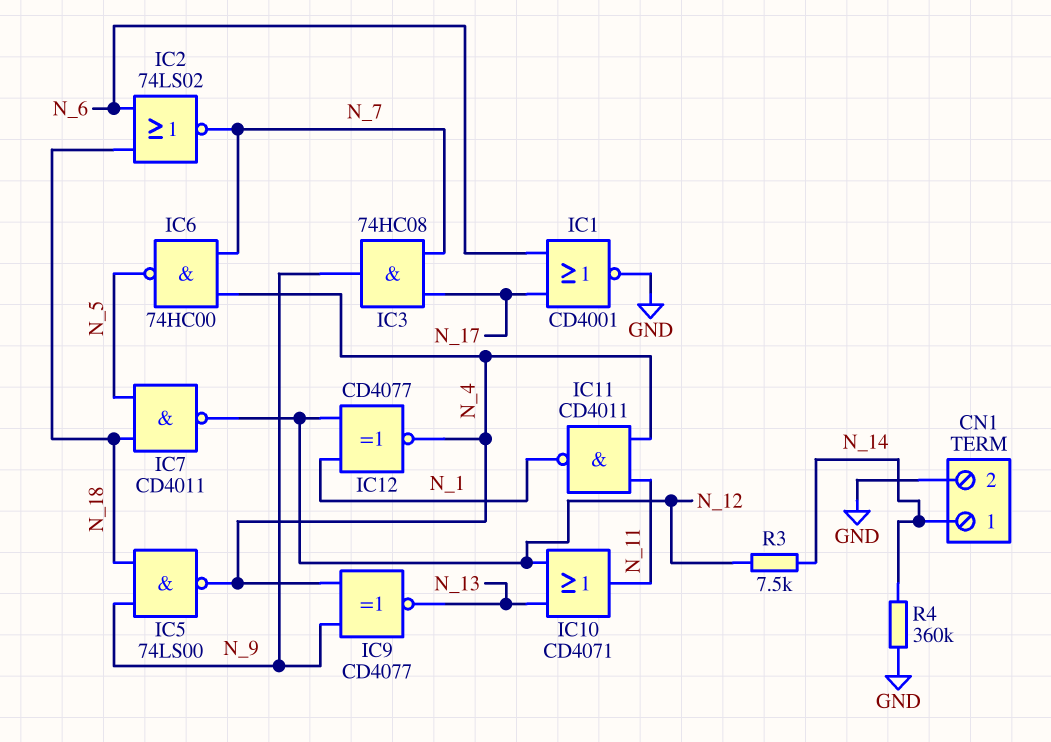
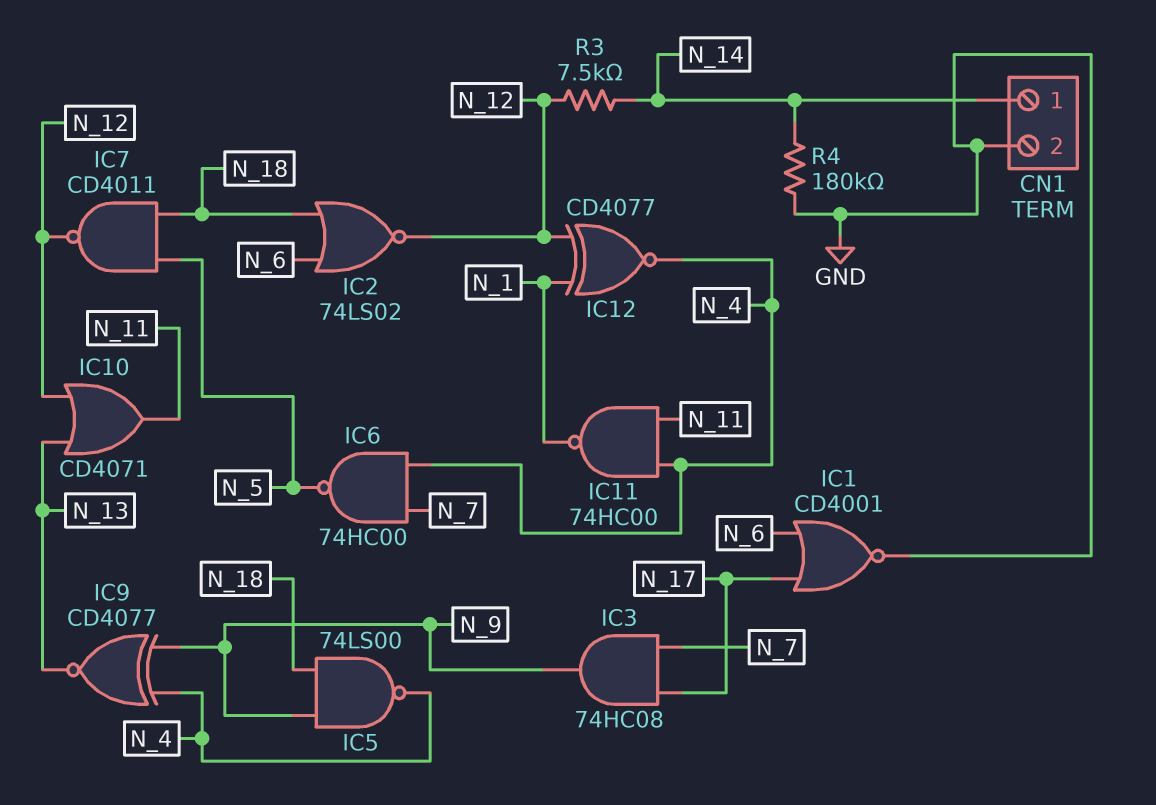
IC2: NOR 74LS02 (in N_6, in N_18, out N_7) -> NOR 74LS02 (in N_6, in N_18, out N_12)
IC11: NAND CD4011 (in N_4, in N_11, out N_1) -> NAND 74HC00 (in N_4, in N_11, out N_1)
R4: 360k (GND, N_14) -> 180k (GND, N_14)

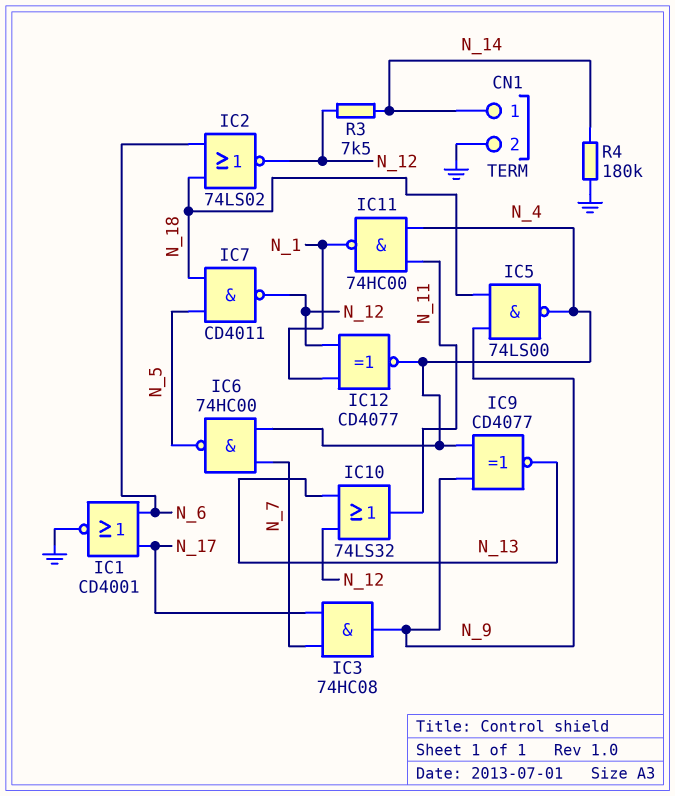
IC10: OR CD4071 (in N_12, in N_13, out N_11) -> OR 74LS32 (in N_12, in N_13, out N_11)

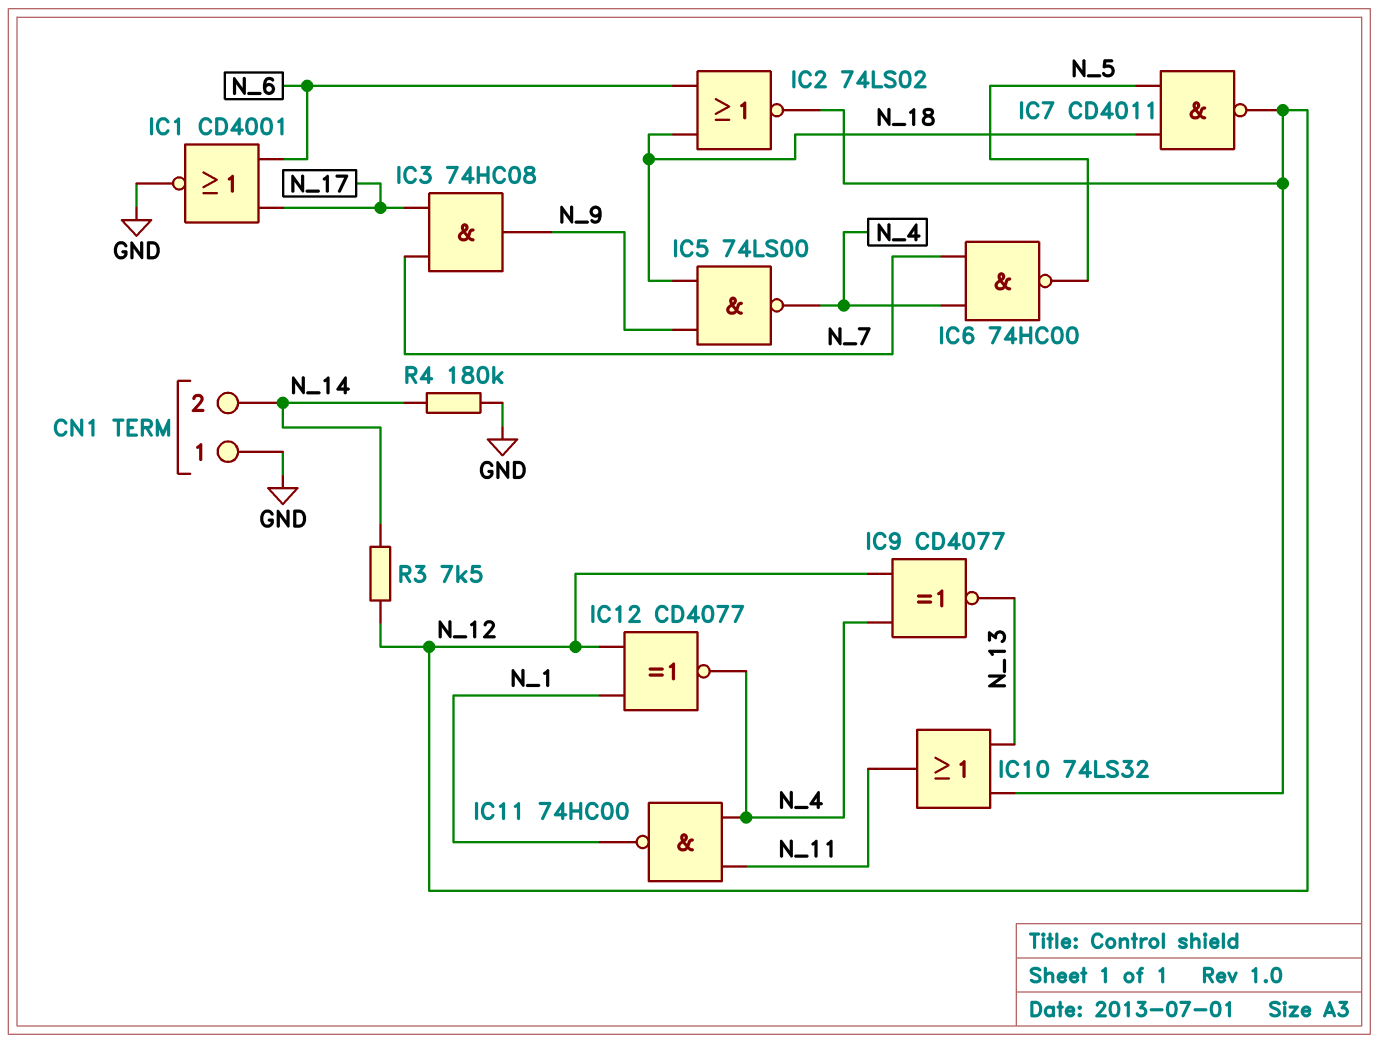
CN1 pin 1: N_14 -> GND
CN1 pin 2: GND -> N_14
IC9: XNOR CD4077 (in N_4, in N_9, out N_13) -> XNOR CD4077 (in N_4, in N_12, out N_13)

